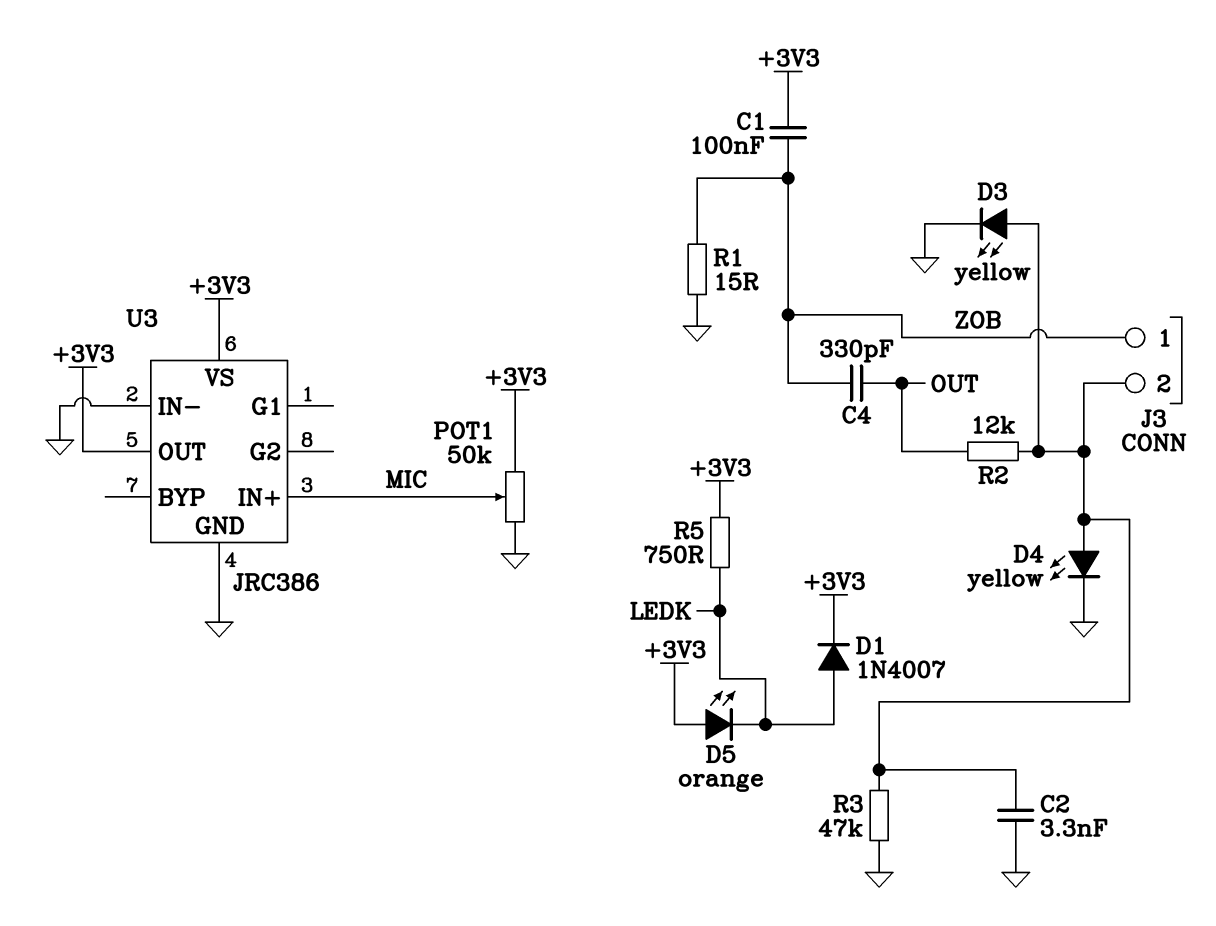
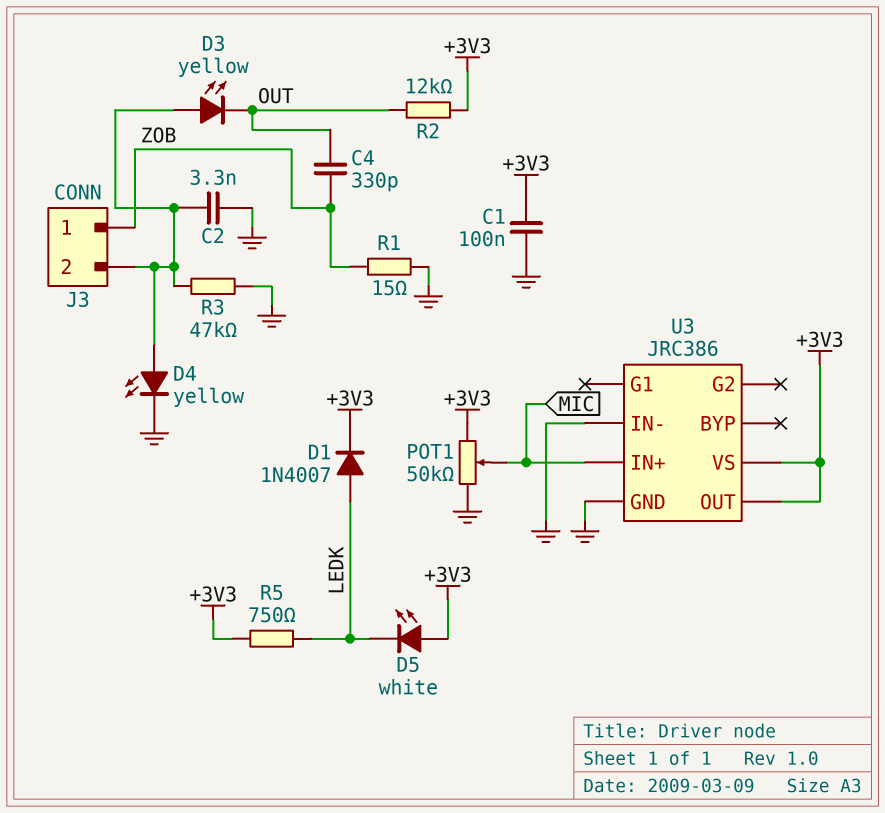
C1: 100nF (+3V3, ZOB) -> 100nF (+3V3, GND)
D3: LED yellow (A J3/2, K GND) -> LED yellow (A J3/2, K OUT)
D5: LED orange (A +3V3, K LEDK) -> LED white (A +3V3, K LEDK)
R2: 12k (J3/2, OUT) -> 12k (+3V3, OUT)

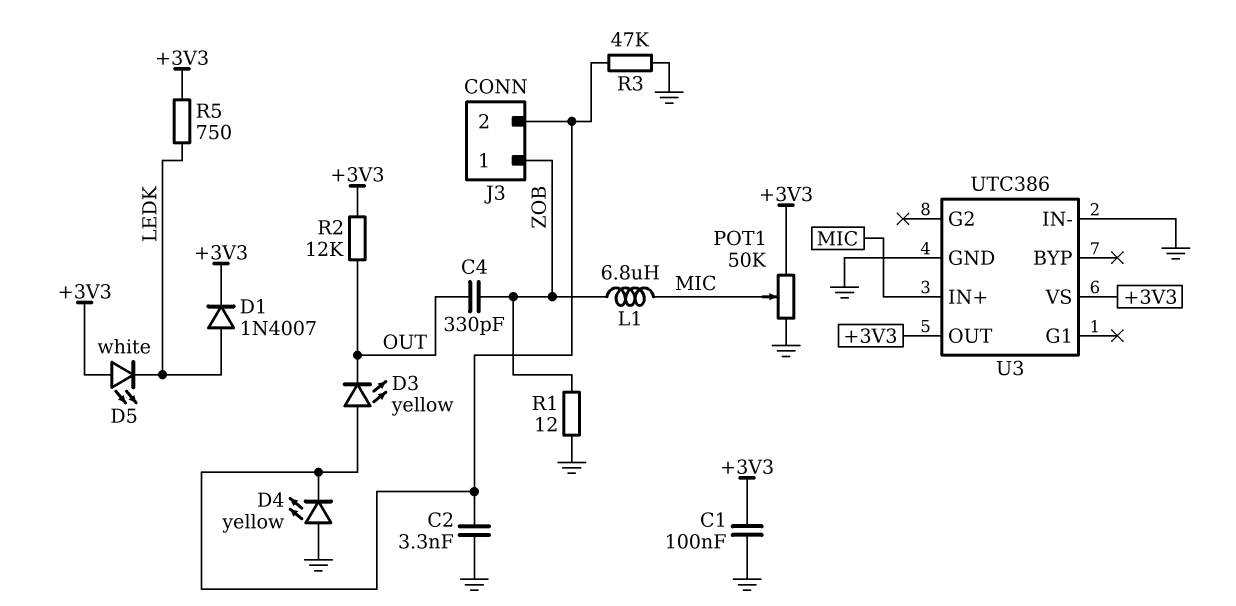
D4: LED yellow (A J3/2, K GND) -> LED yellow (A GND, K J3/2)
L1: none -> 6.8uH (MIC, ZOB)
R1: 15 (GND, ZOB) -> 12 (GND, ZOB)
U3: JRC386 -> UTC386

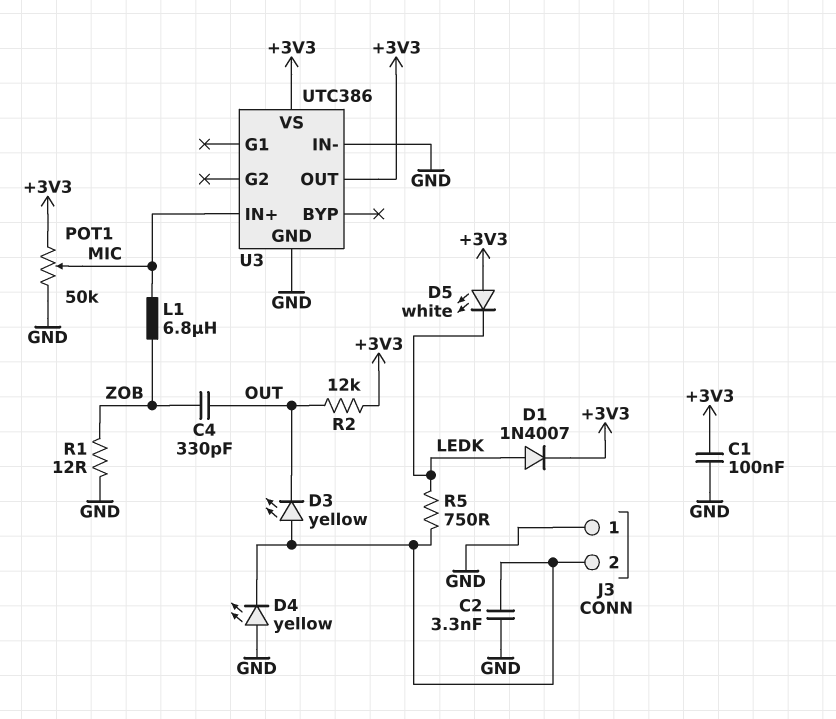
J3 pin 1: ZOB -> GND
R3: 47k (GND, J3/2) -> none
R5: 750 (+3V3, LEDK) -> 750 (J3/2, LEDK)

